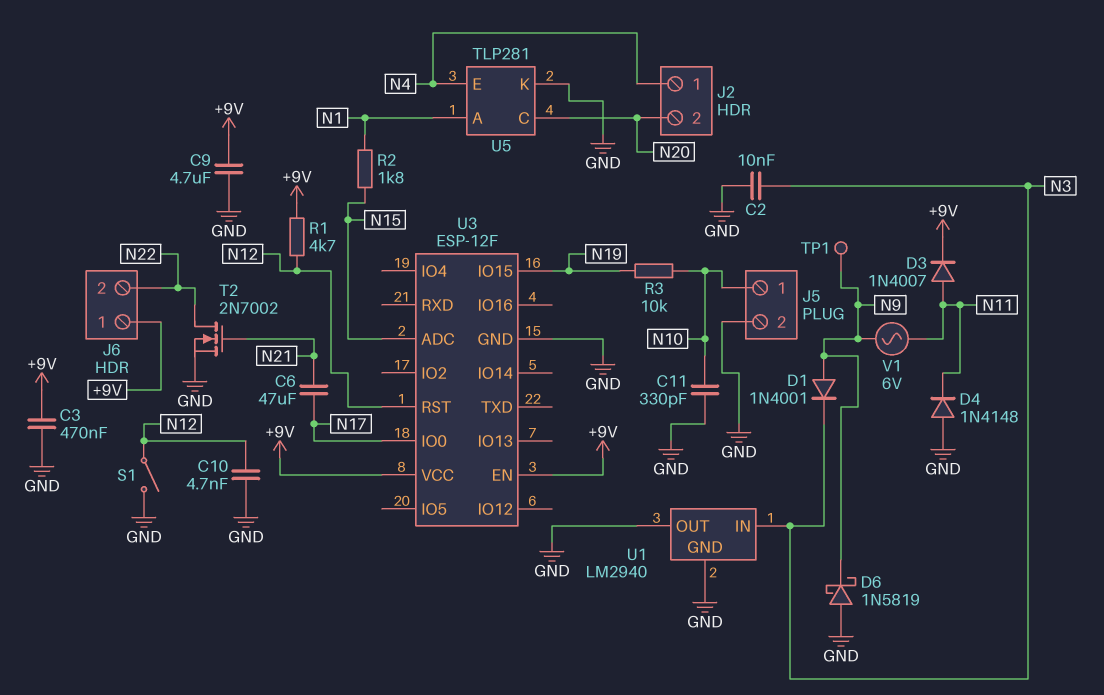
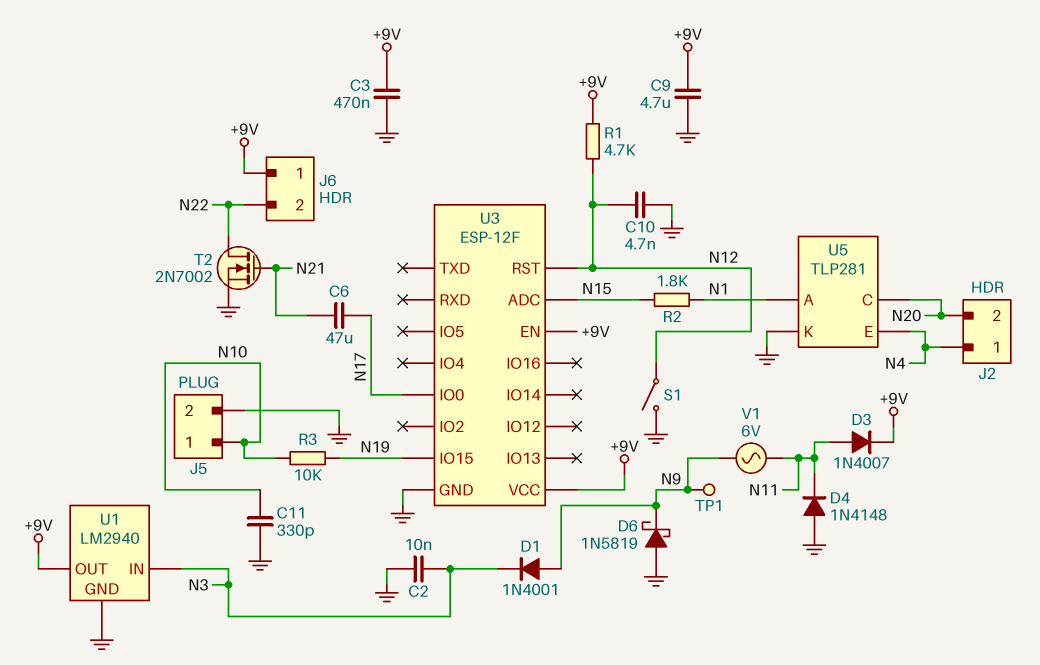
U1 pin OUT: GND -> +9V

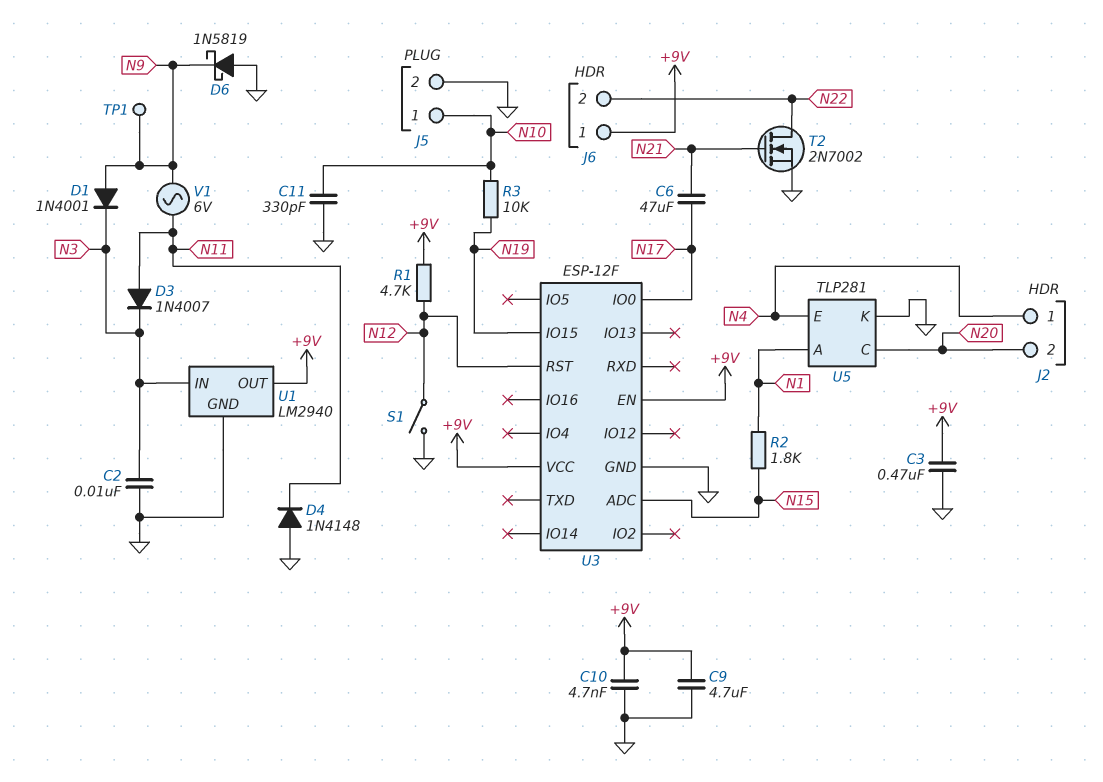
C10: 4.7nF (GND, N12) -> 4.7nF (+9V, GND)
D3: diode 1N4007 (A N11, K +9V) -> diode 1N4007 (A N11, K N3)

